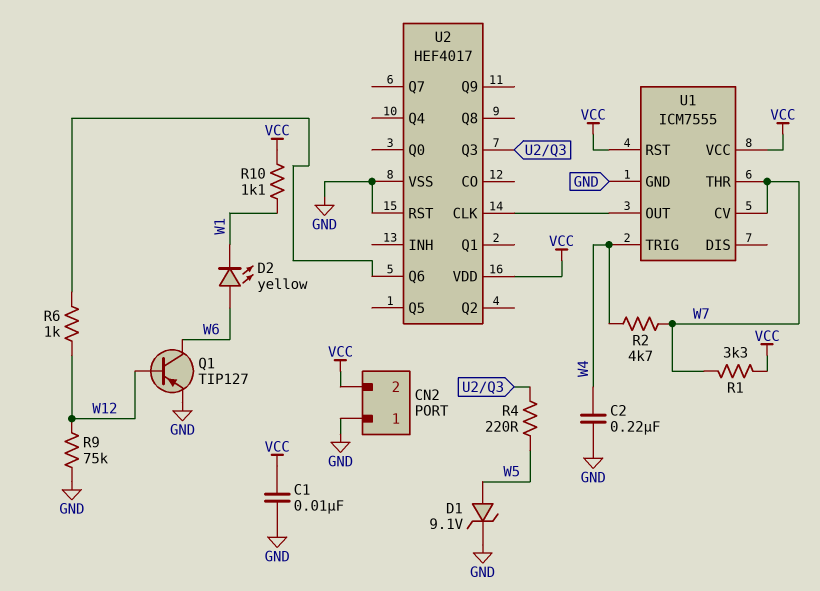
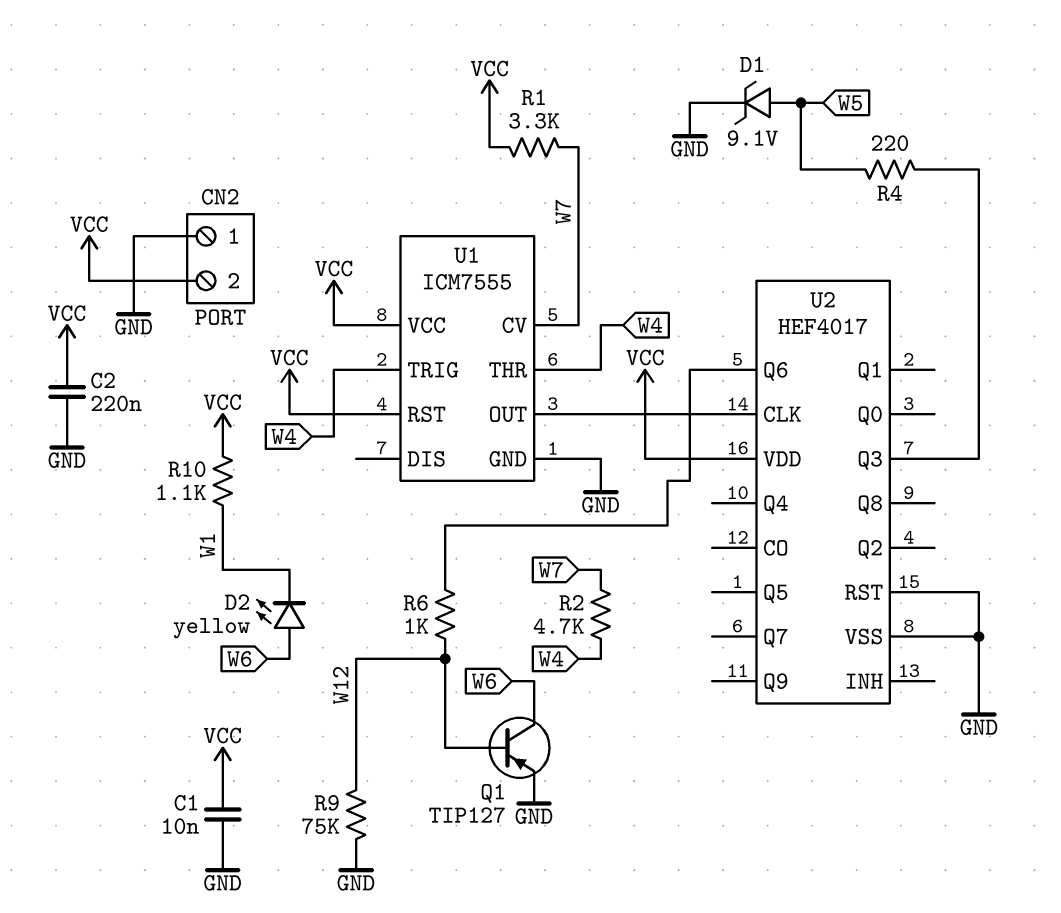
C2: 220nF (GND, W4) -> 220nF (GND, VCC)
U1 pin THR: W7 -> W4

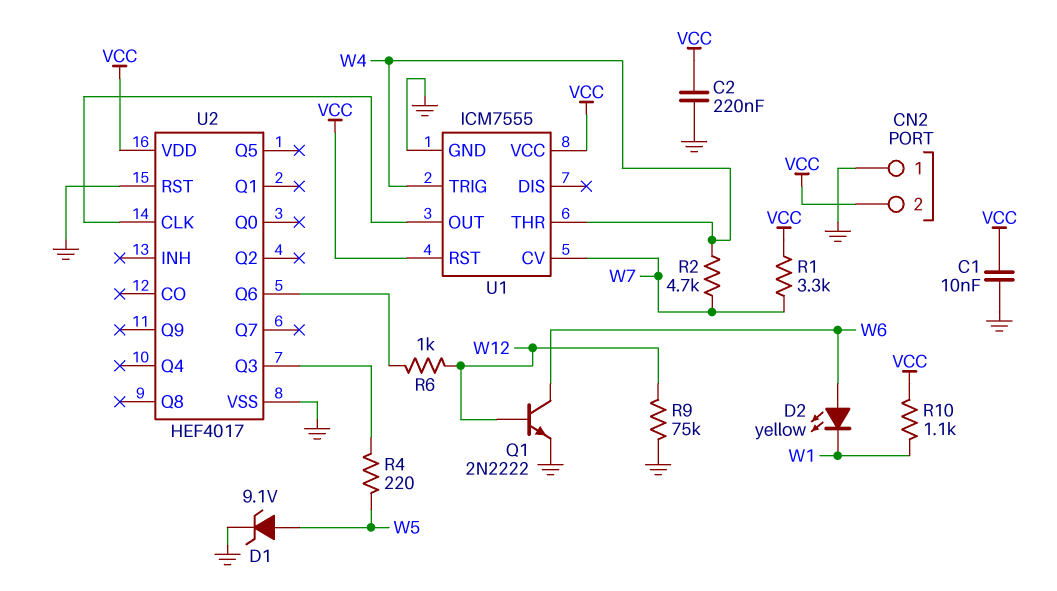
Q1: PNP TIP127 (B W12, C W6, E GND) -> NPN 2N2222 (B W12, C W6, E GND)

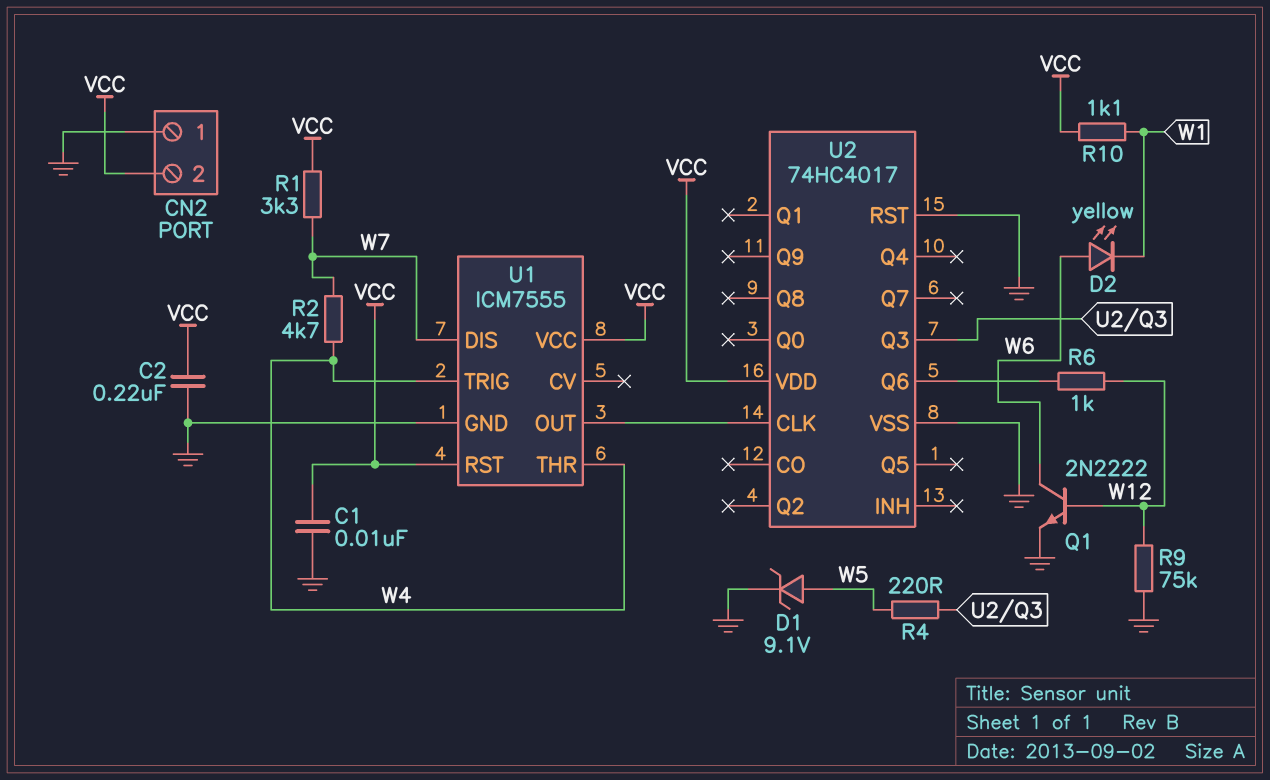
U1 pin CV: W7 -> none
U1 pin DIS: none -> W7
U2: HEF4017 -> 74HC4017

